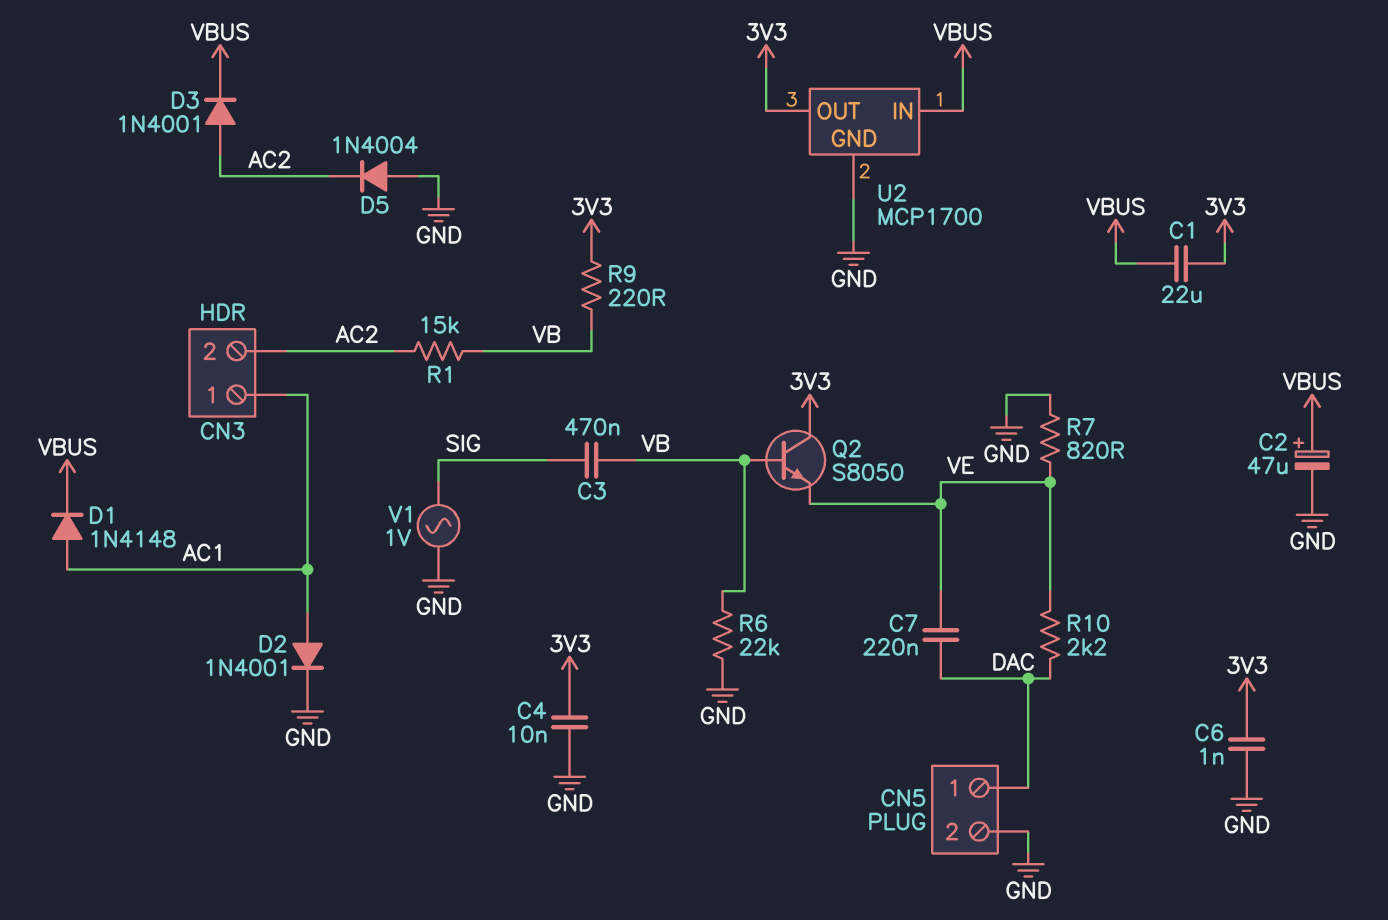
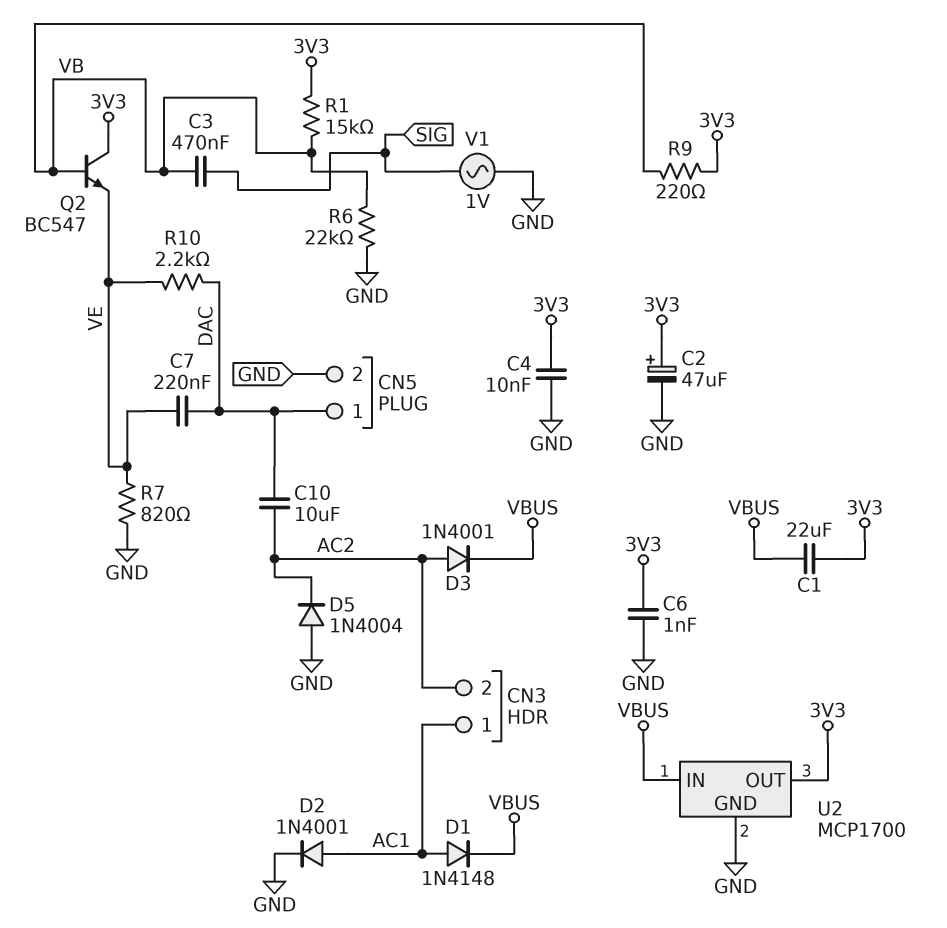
C2: 47uF (plus VBUS, minus GND) -> 47uF (plus 3V3, minus GND)
C10: none -> 10uF (AC2, DAC)
Q2: NPN S8050 (B VB, C 3V3, E VE) -> NPN BC547 (B VB, C 3V3, E VE)
R1: 15k (AC2, VB) -> 15k (3V3, VB)

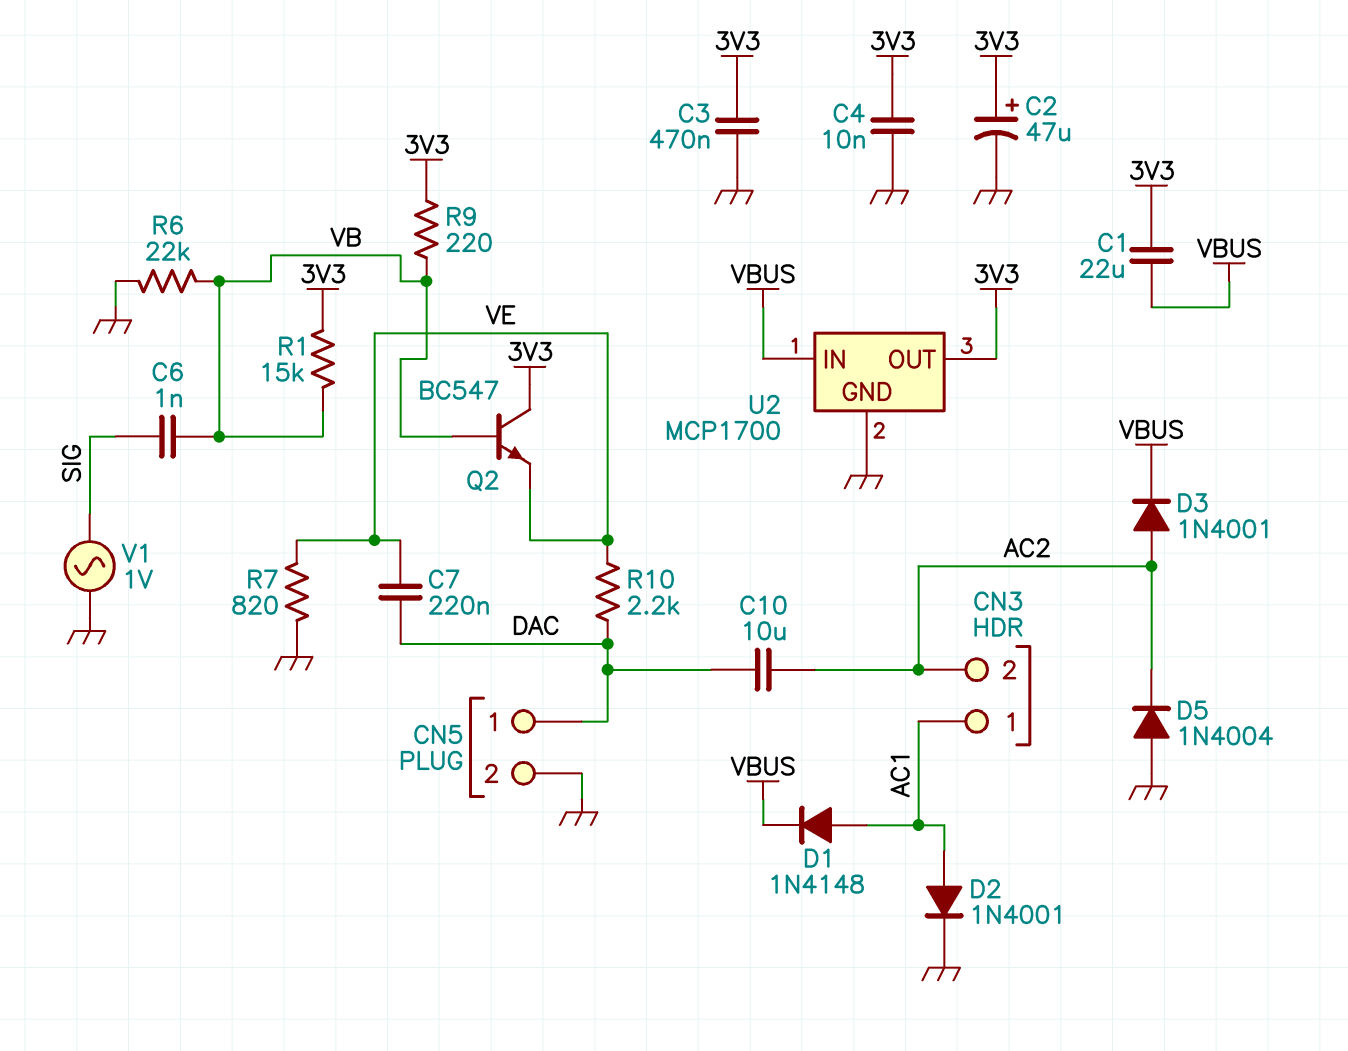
C3: 470nF (SIG, VB) -> 470nF (3V3, GND)
C6: 1nF (3V3, GND) -> 1nF (SIG, VB)

